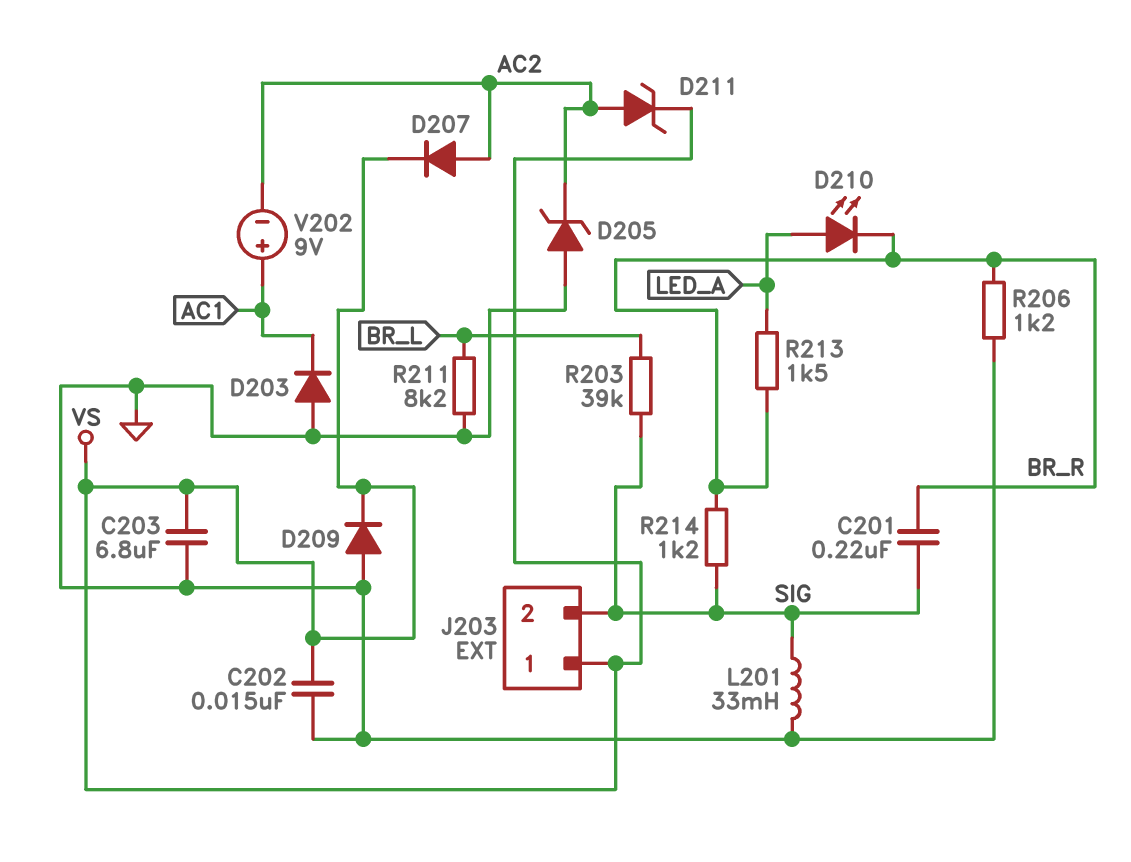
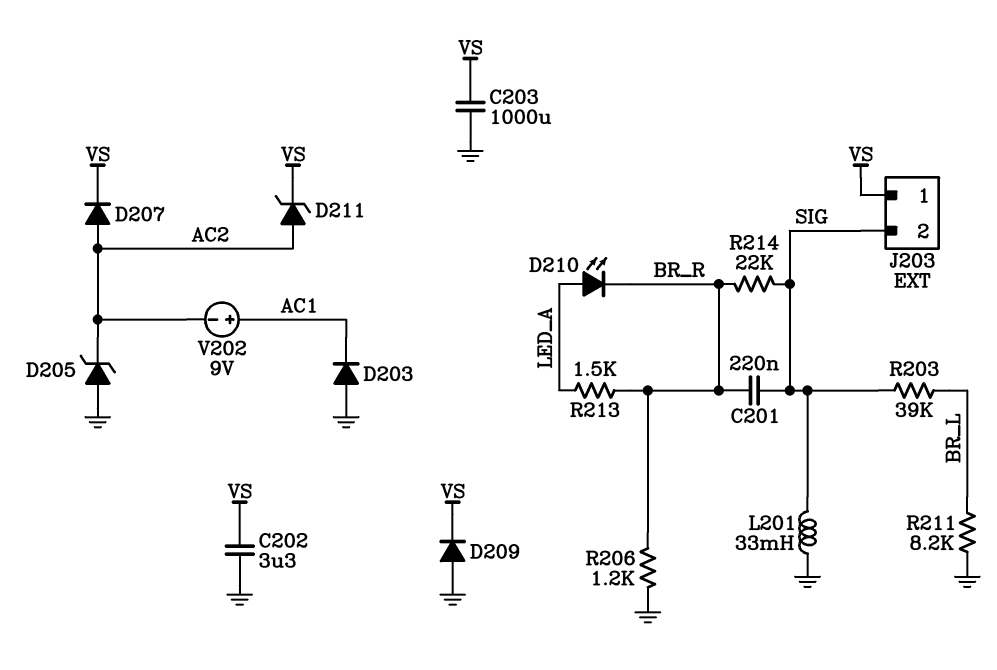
C202: 15nF (GND, VS) -> 3.3uF (GND, VS)
C203: 6.8uF (GND, VS) -> 1000uF (GND, VS)
R214: 1.2k (BR_R, SIG) -> 22k (BR_R, SIG)

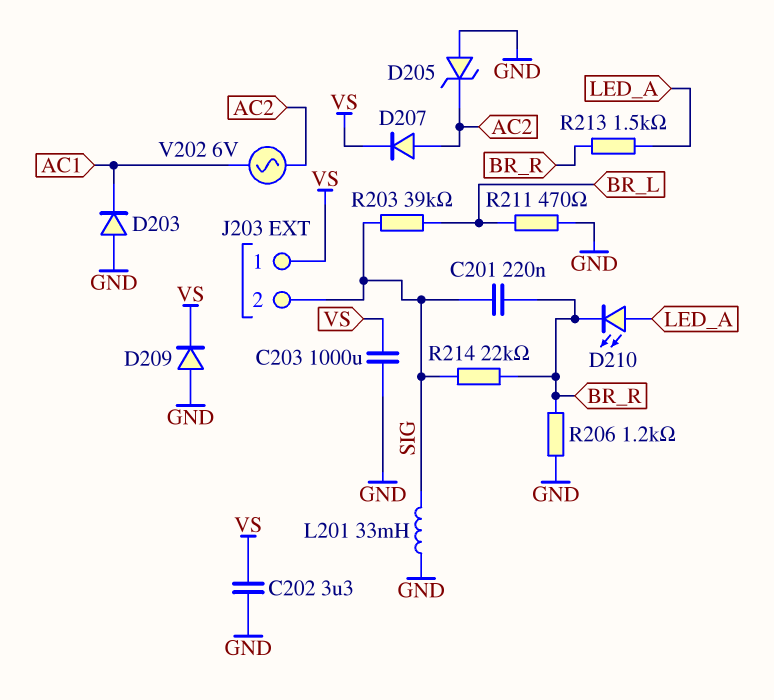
D211: zener (A AC2, K VS) -> none
R211: 8.2k (BR_L, GND) -> 470 (BR_L, GND)
V202: 9V (plus AC1, minus AC2) -> AC 6V (AC1, AC2)

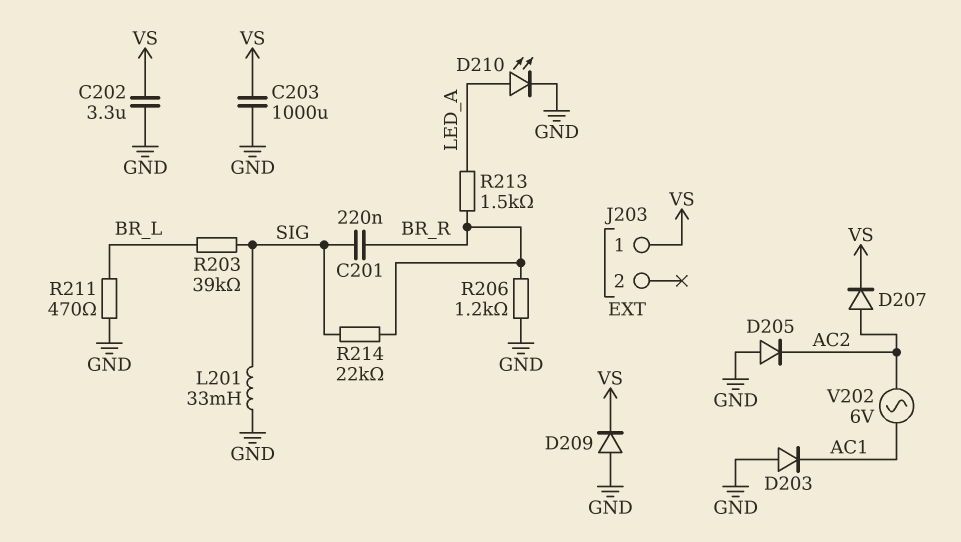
D205: zener (A GND, K AC2) -> diode (A GND, K AC2)
D210: LED (A LED_A, K BR_R) -> LED (A LED_A, K GND)
J203 pin 2: SIG -> none

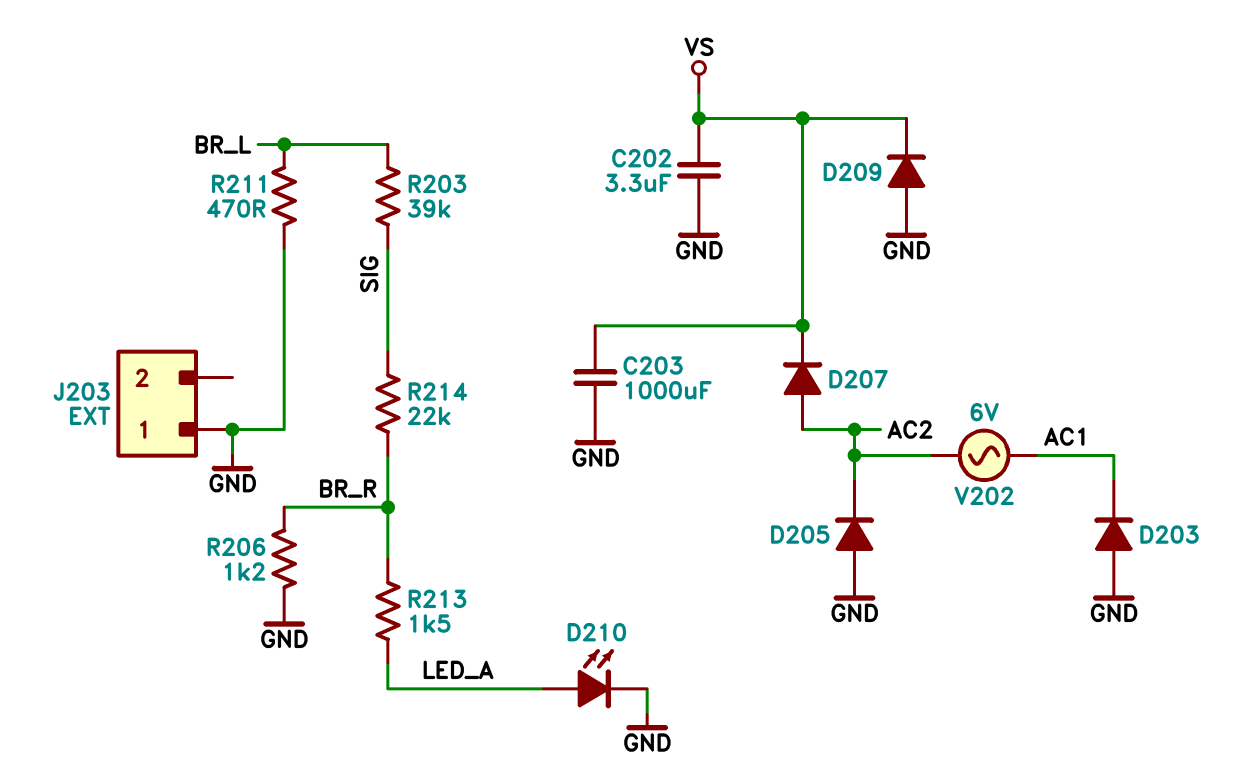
C201: 220nF (BR_R, SIG) -> none
J203 pin 1: VS -> GND
L201: 33mH (GND, SIG) -> none

